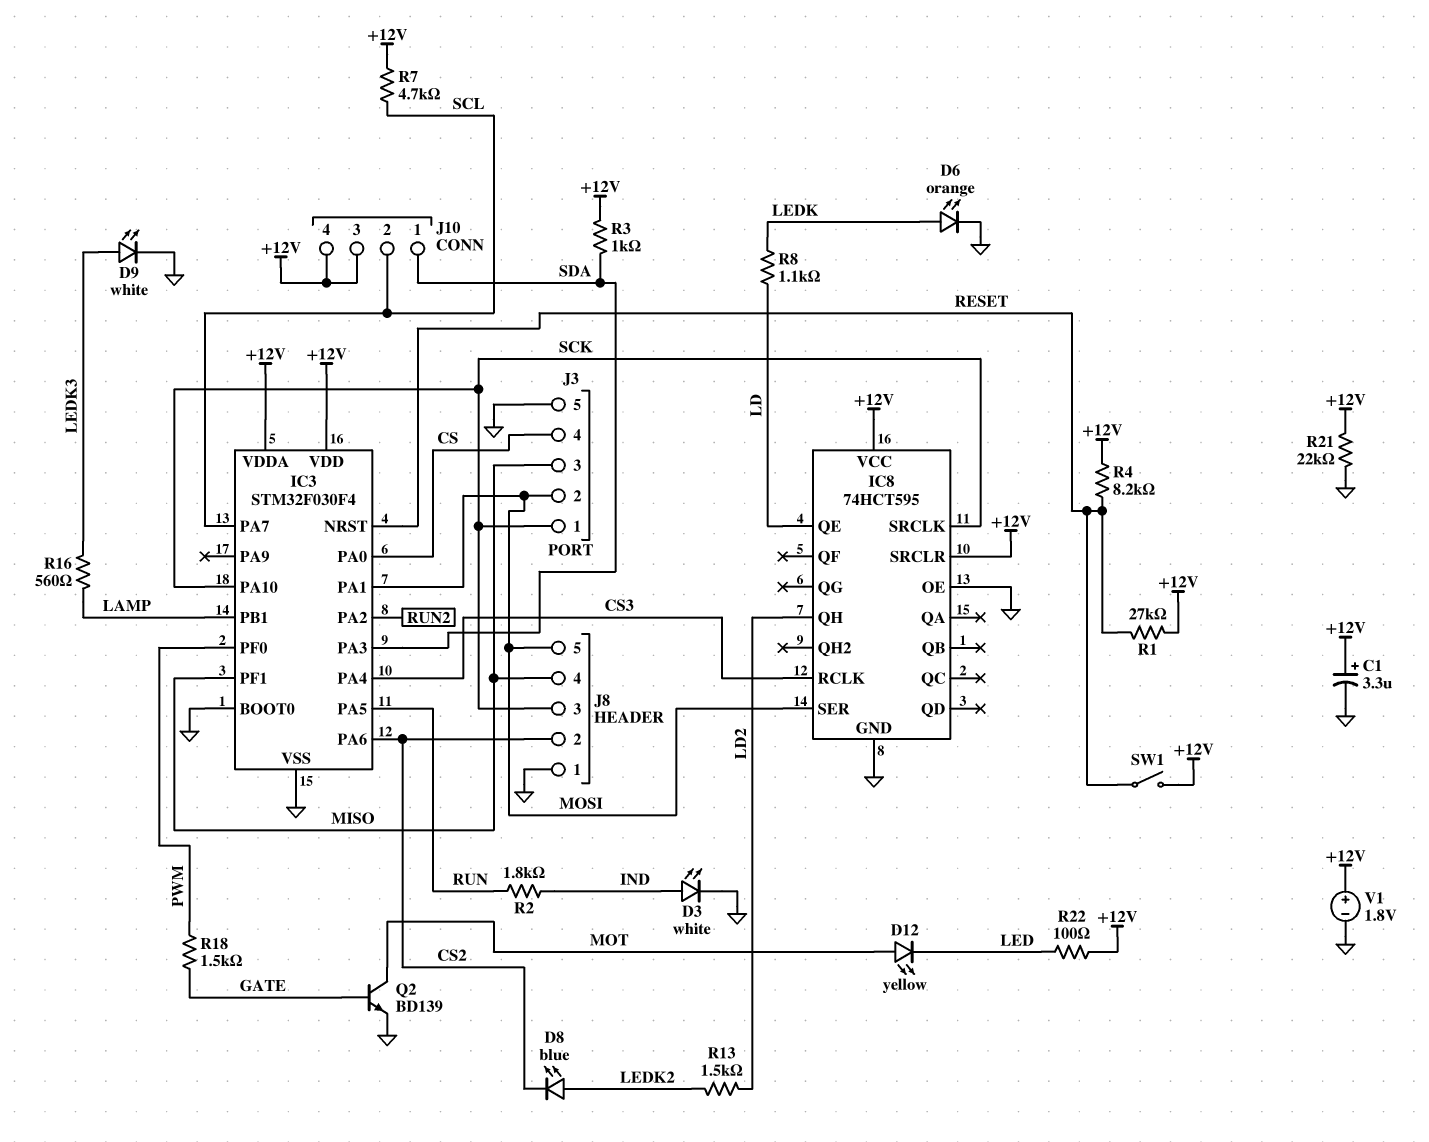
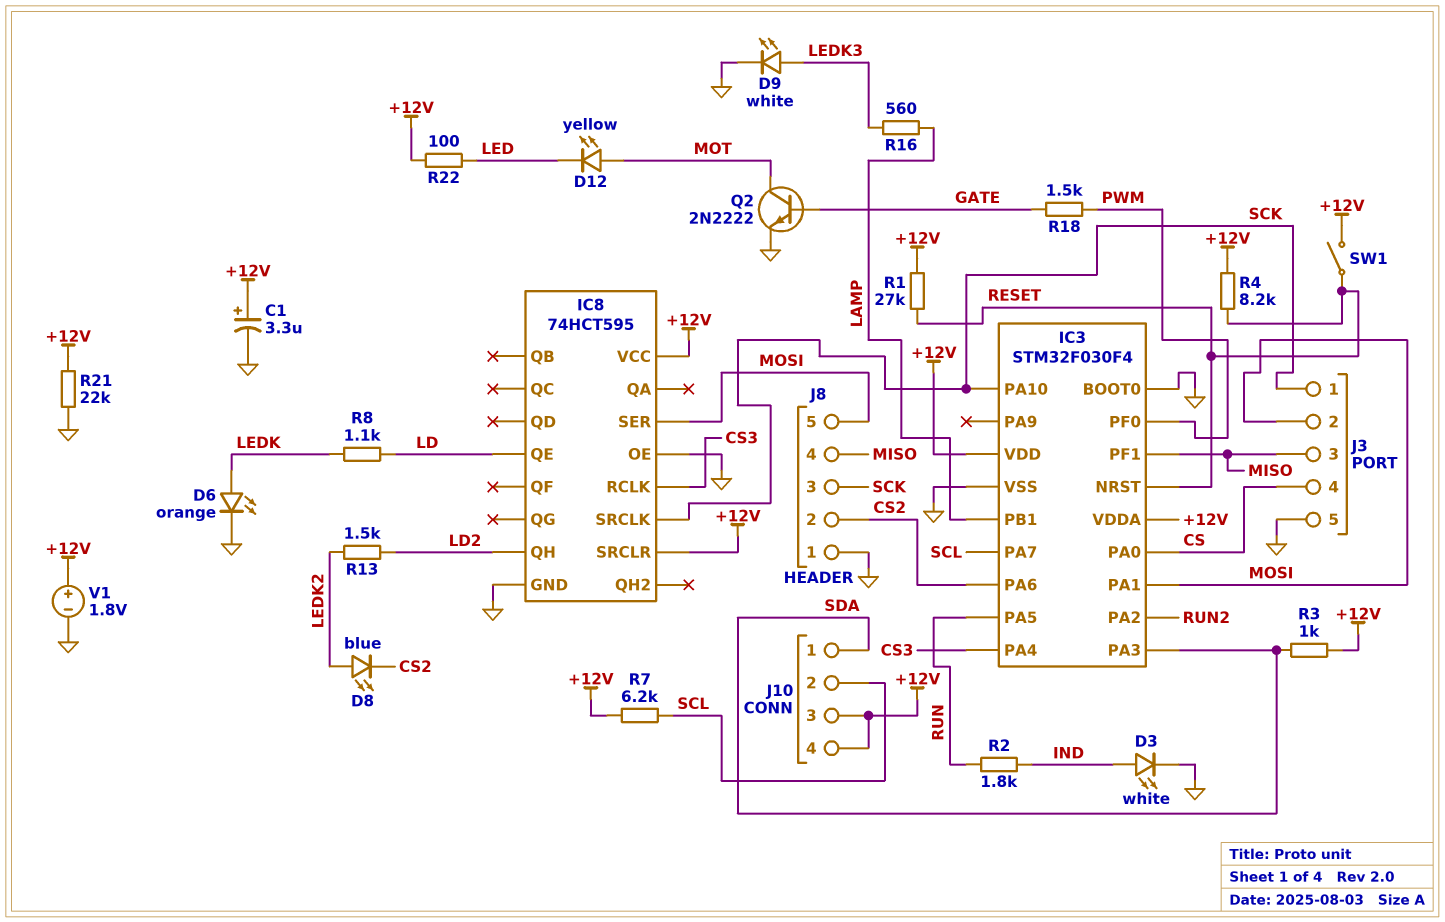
Q2: NPN BD139 (B GATE, C MOT, E GND) -> NPN 2N2222 (B GATE, C MOT, E GND)
R7: 4.7k (+12V, SCL) -> 6.2k (+12V, SCL)

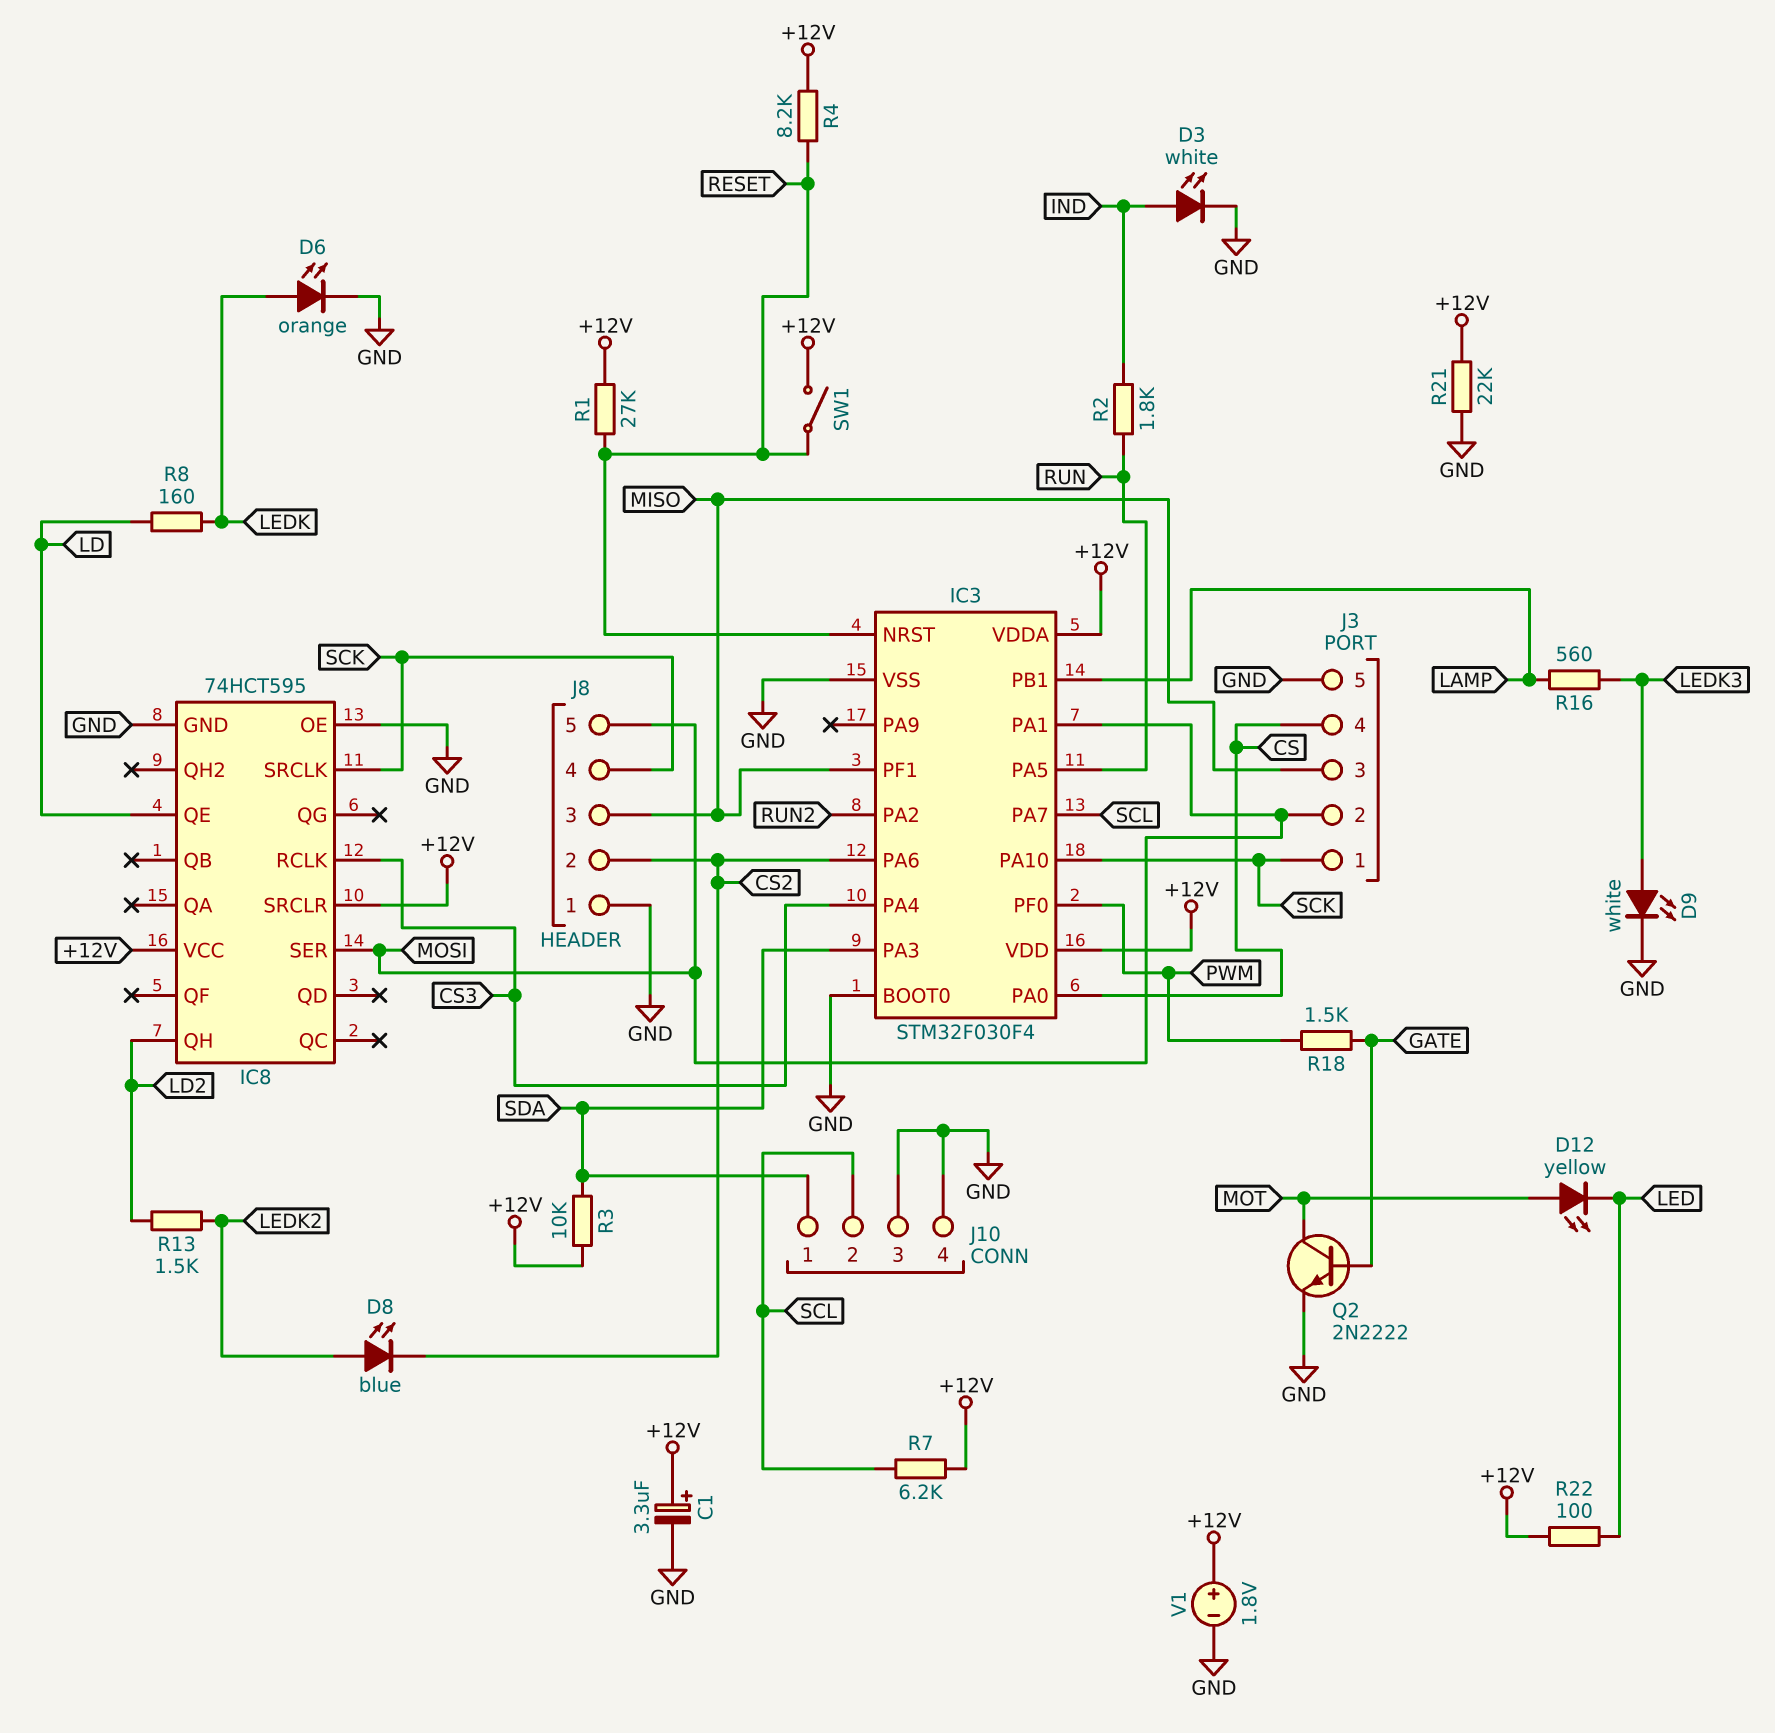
J8 pin 3: SCK -> MISO
J8 pin 4: MISO -> SCK
J10 pin 3: +12V -> GND
J10 pin 4: +12V -> GND
R3: 1k (+12V, SDA) -> 10k (+12V, SDA)
R8: 1.1k (LD, LEDK) -> 160 (LD, LEDK)

